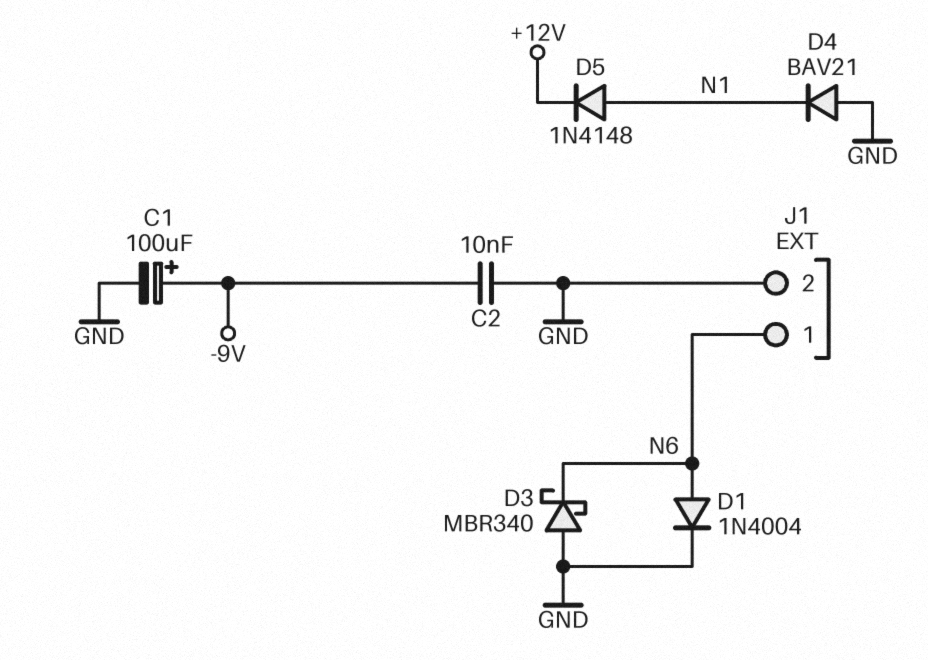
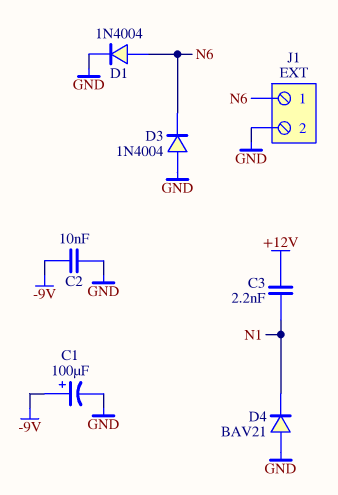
C3: none -> 2.2nF (+12V, N1)
D3: schottky MBR340 (A GND, K N6) -> diode 1N4004 (A GND, K N6)
D5: diode 1N4148 (A N1, K +12V) -> none

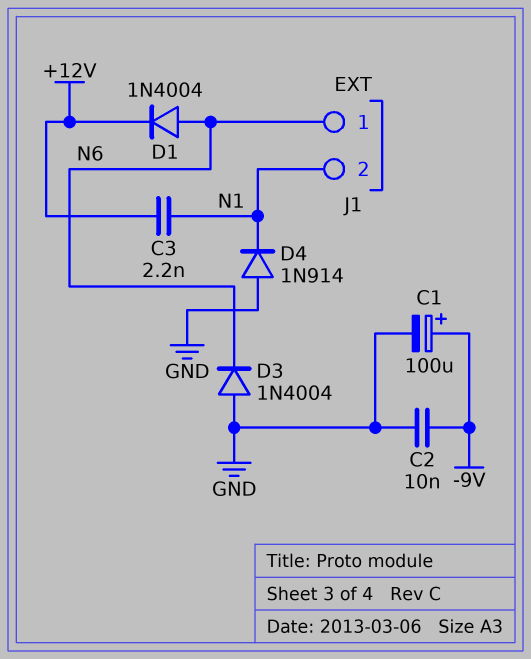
D1: diode 1N4004 (A N6, K GND) -> diode 1N4004 (A N6, K +12V)
D4: diode BAV21 (A GND, K N1) -> diode 1N914 (A GND, K N1)
J1 pin 2: GND -> N1

